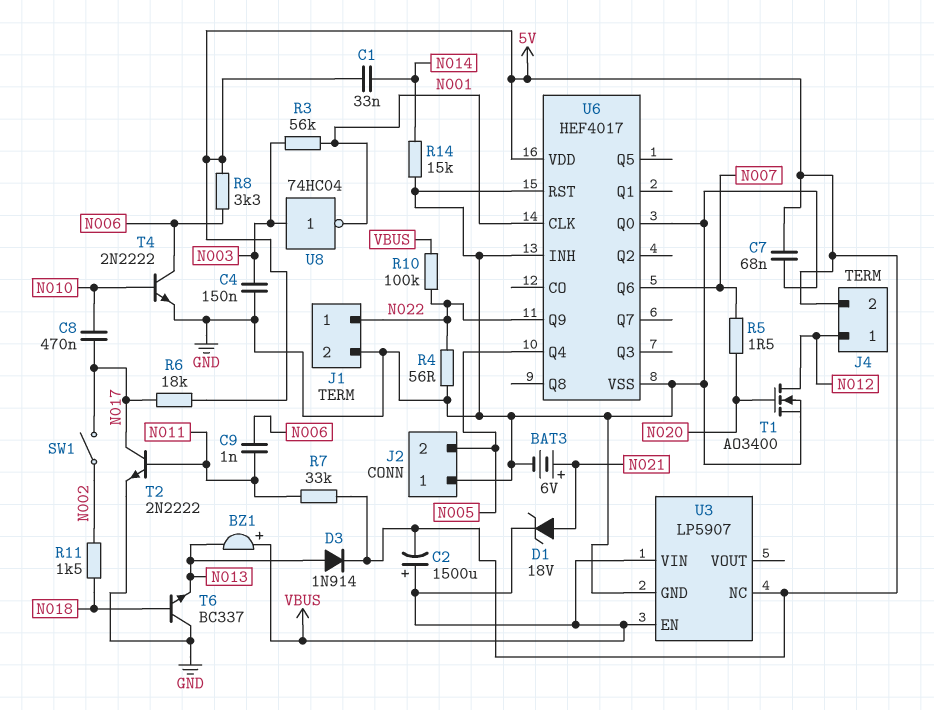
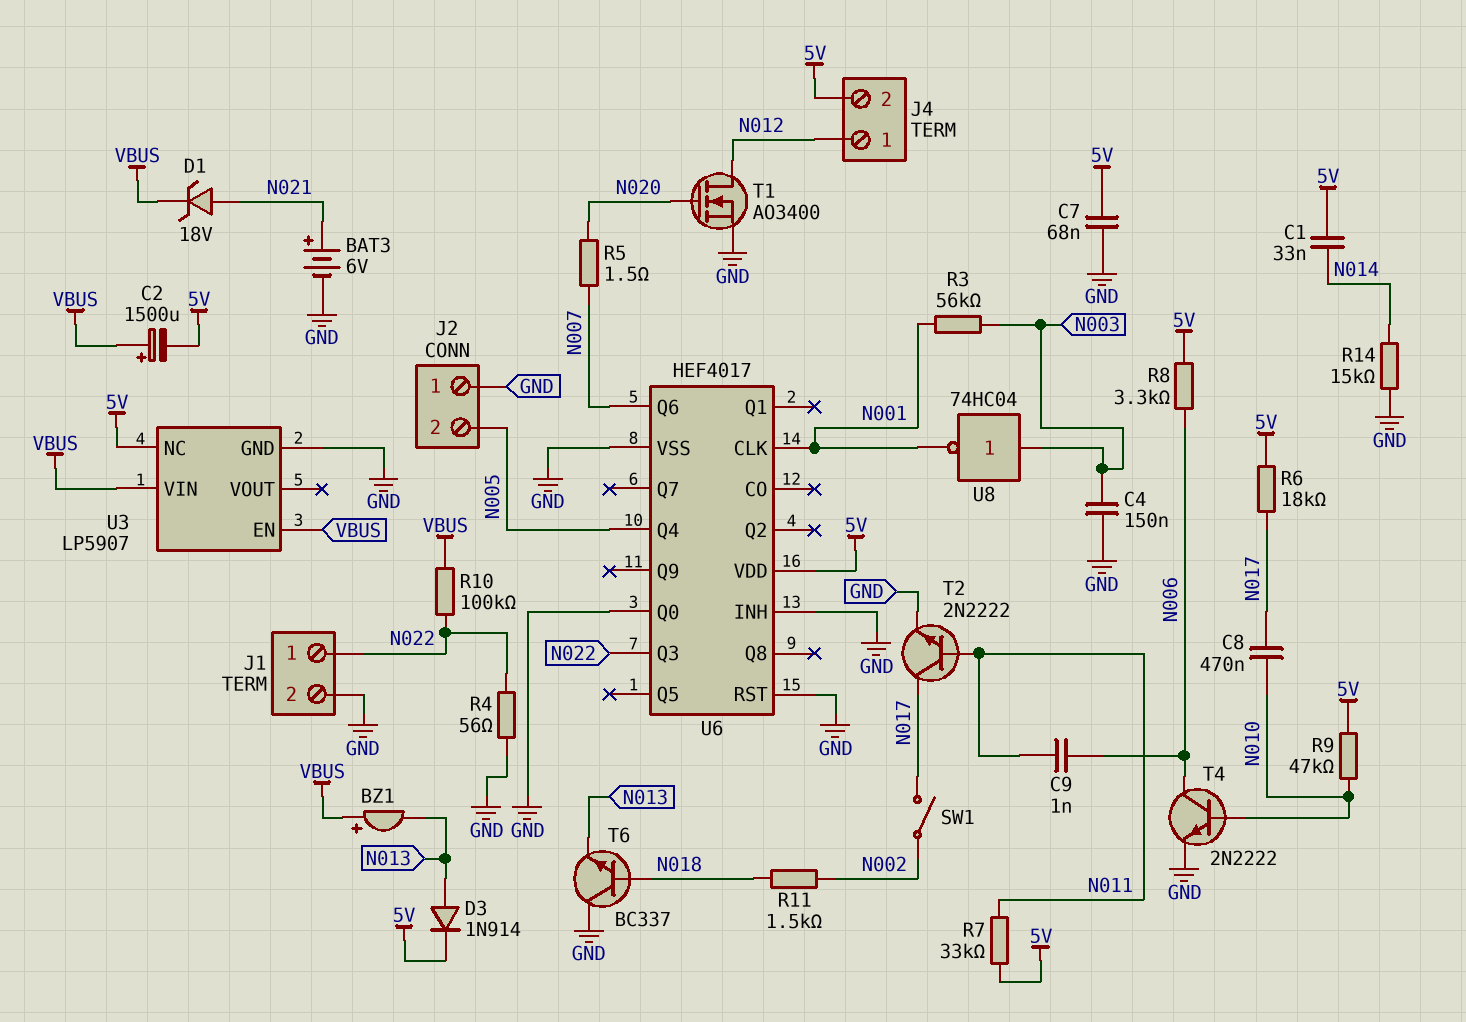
R9: none -> 47k (5V, N010)
U6 pin Q3: none -> N022
U6 pin Q9: N022 -> none

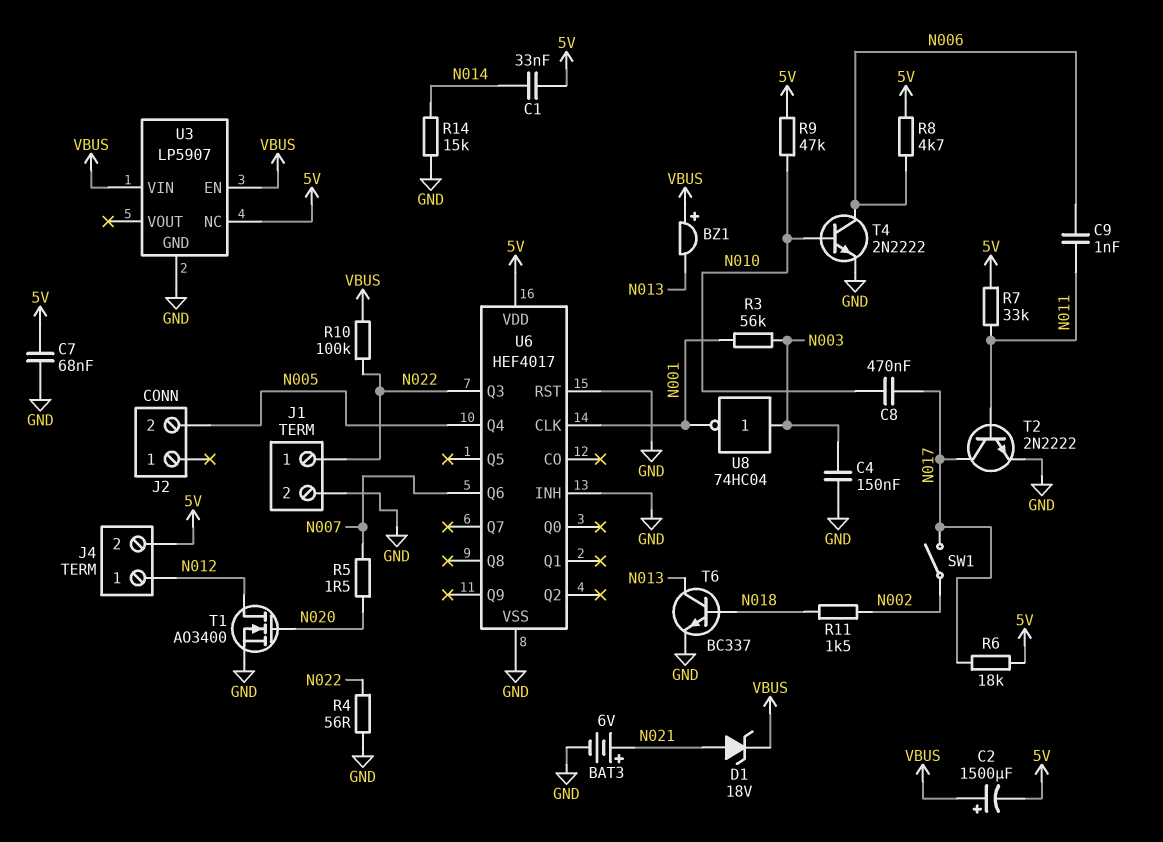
D3: diode 1N914 (A N013, K 5V) -> none
J2 pin 1: GND -> none
R8: 3.3k (5V, N006) -> 4.7k (5V, N006)
T6: NPN BC337 (B N018, C GND, E N013) -> NPN BC337 (B N018, C N013, E GND)
U6 pin Q0: GND -> none

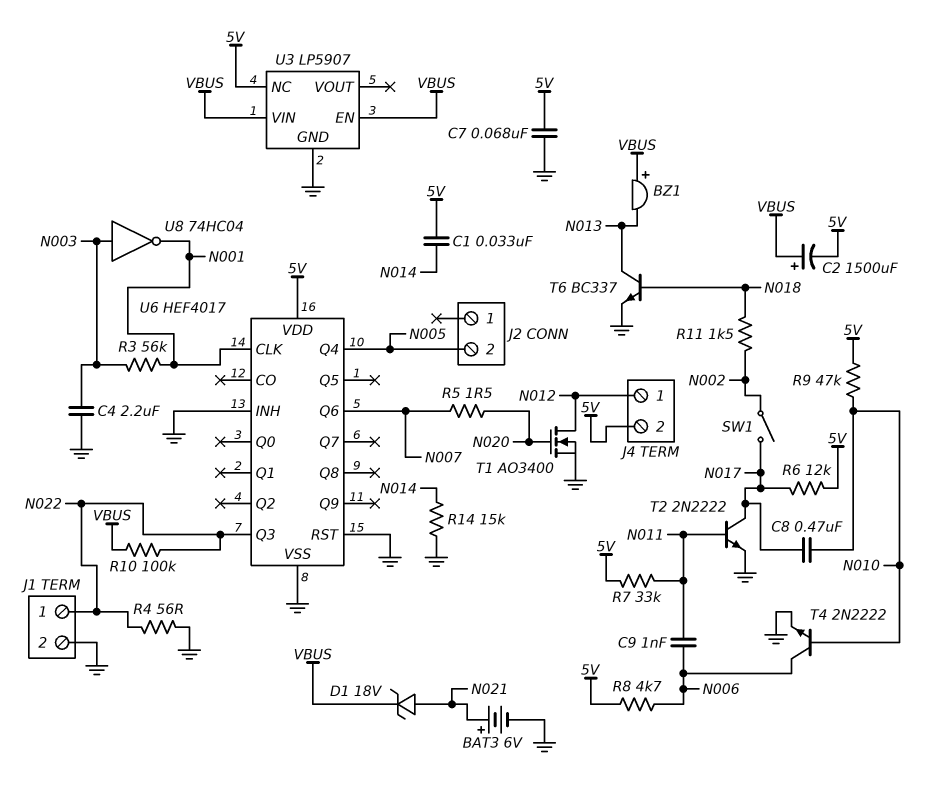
C4: 150nF (GND, N003) -> 2.2uF (GND, N003)
R6: 18k (5V, N017) -> 12k (5V, N017)

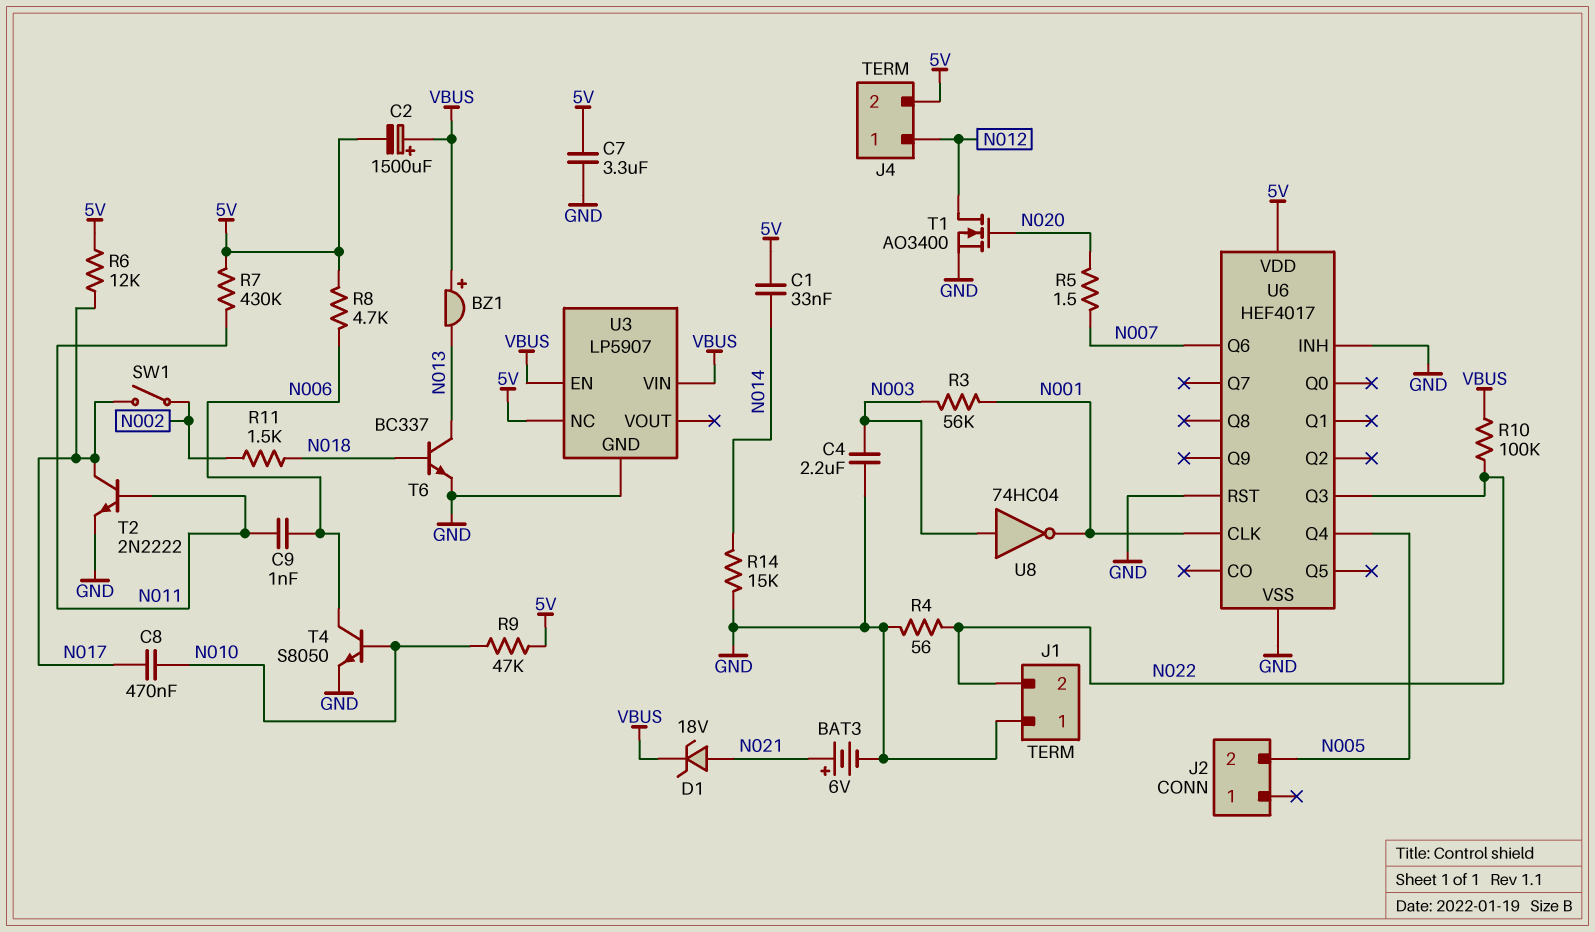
C7: 68nF (5V, GND) -> 3.3uF (5V, GND)
J1 pin 1: N022 -> GND
J1 pin 2: GND -> N022
R7: 33k (5V, N011) -> 430k (5V, N011)
T4: NPN 2N2222 (B N010, C N006, E GND) -> NPN S8050 (B N010, C N006, E GND)

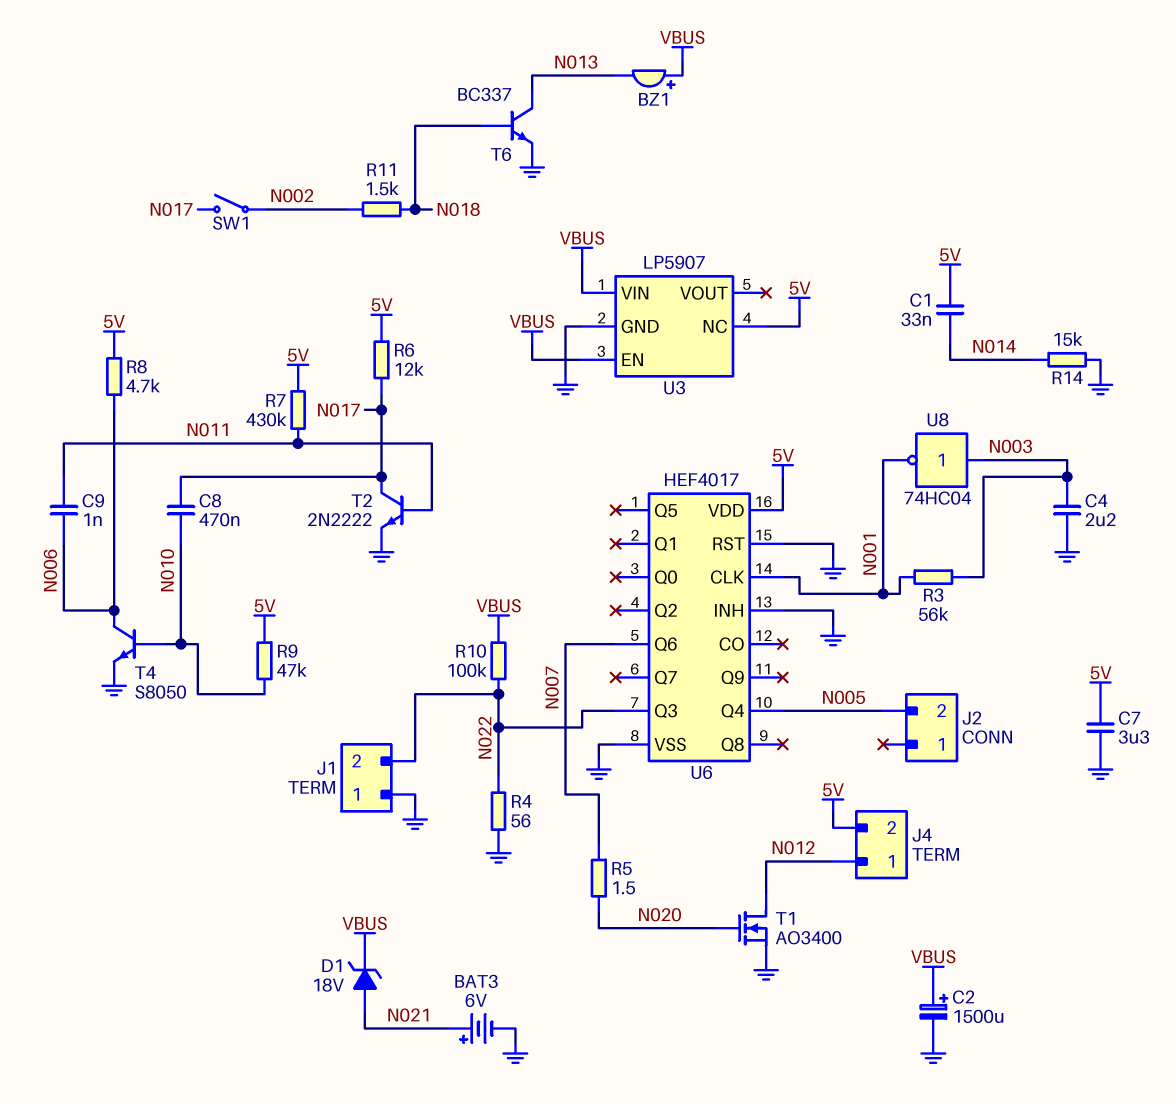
C2: 1500uF (plus VBUS, minus 5V) -> 1500uF (plus VBUS, minus GND)

